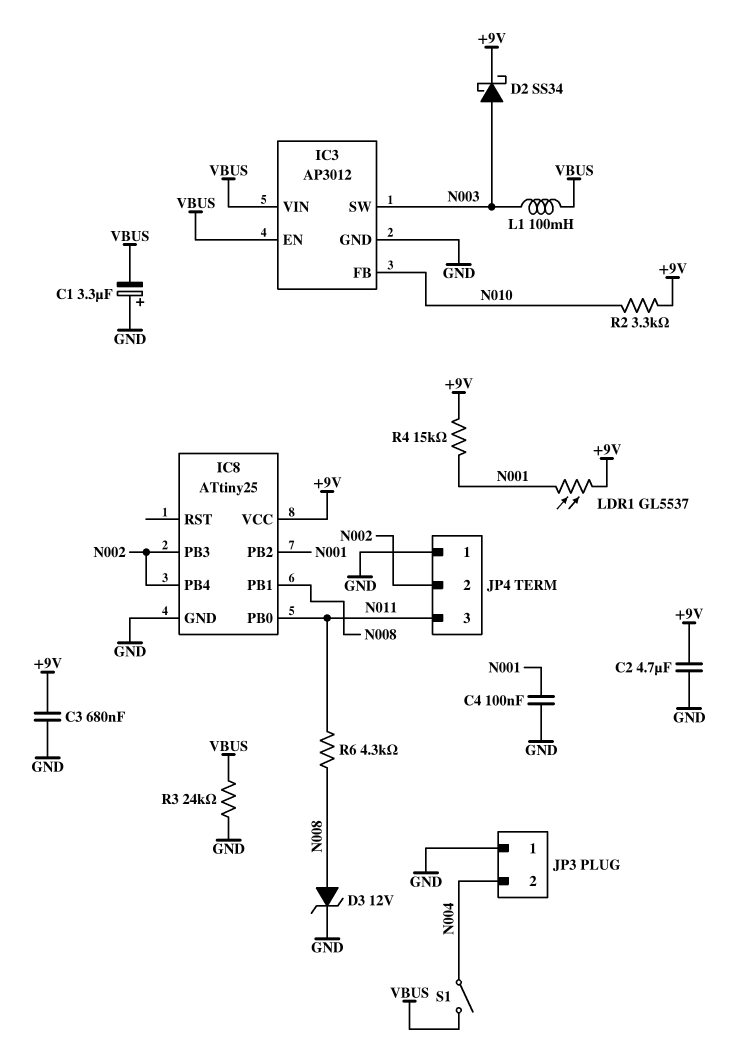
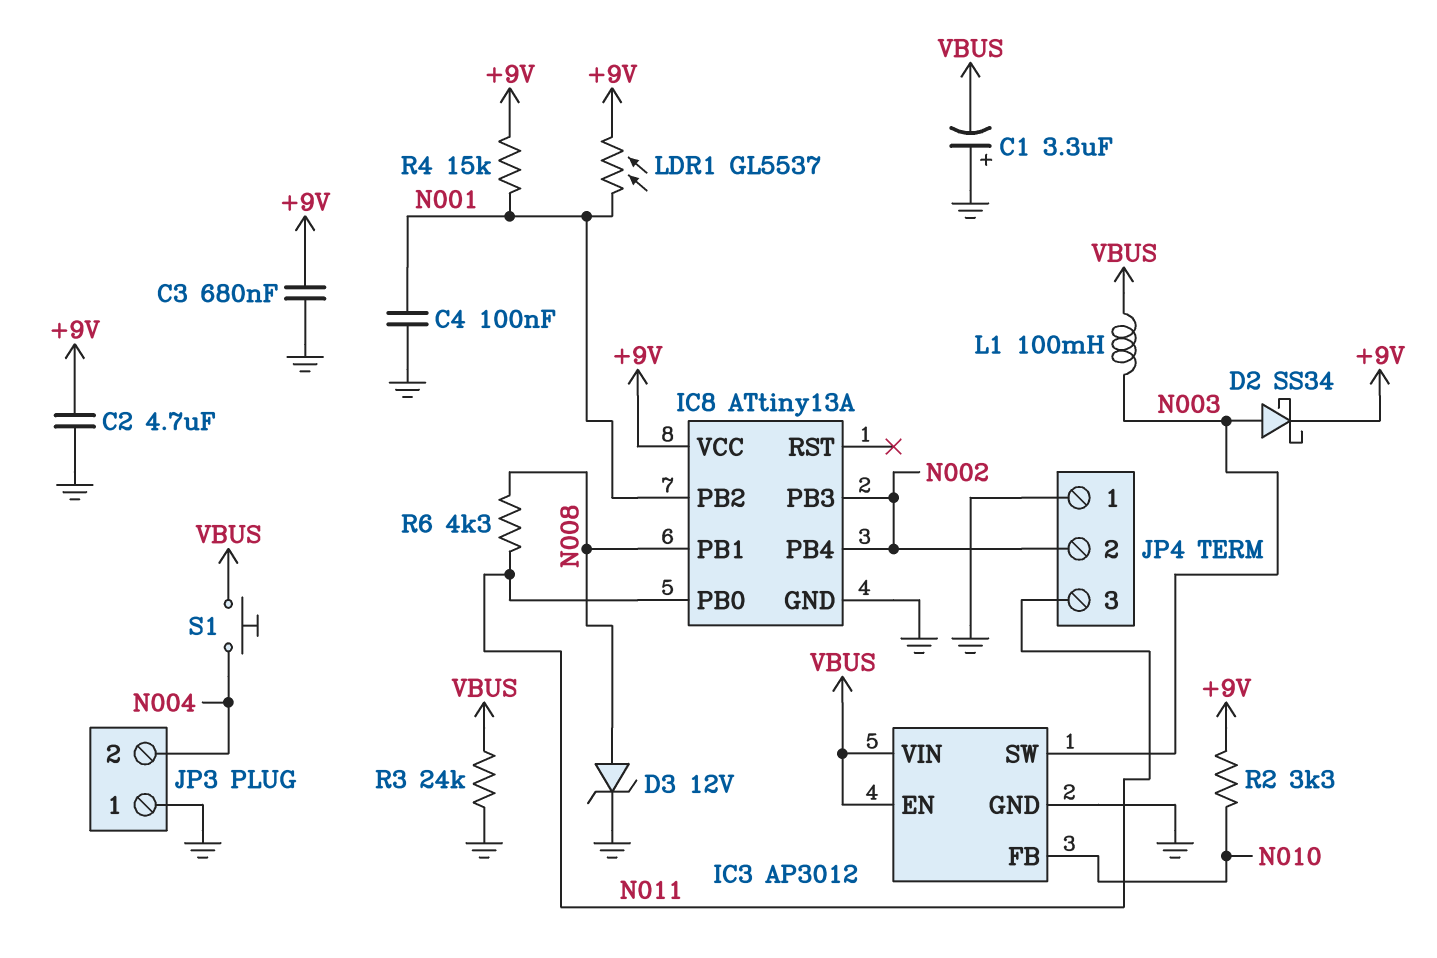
IC8: ATtiny25 -> ATtiny13A
S1: switch (N004, VBUS) -> button (N004, VBUS)

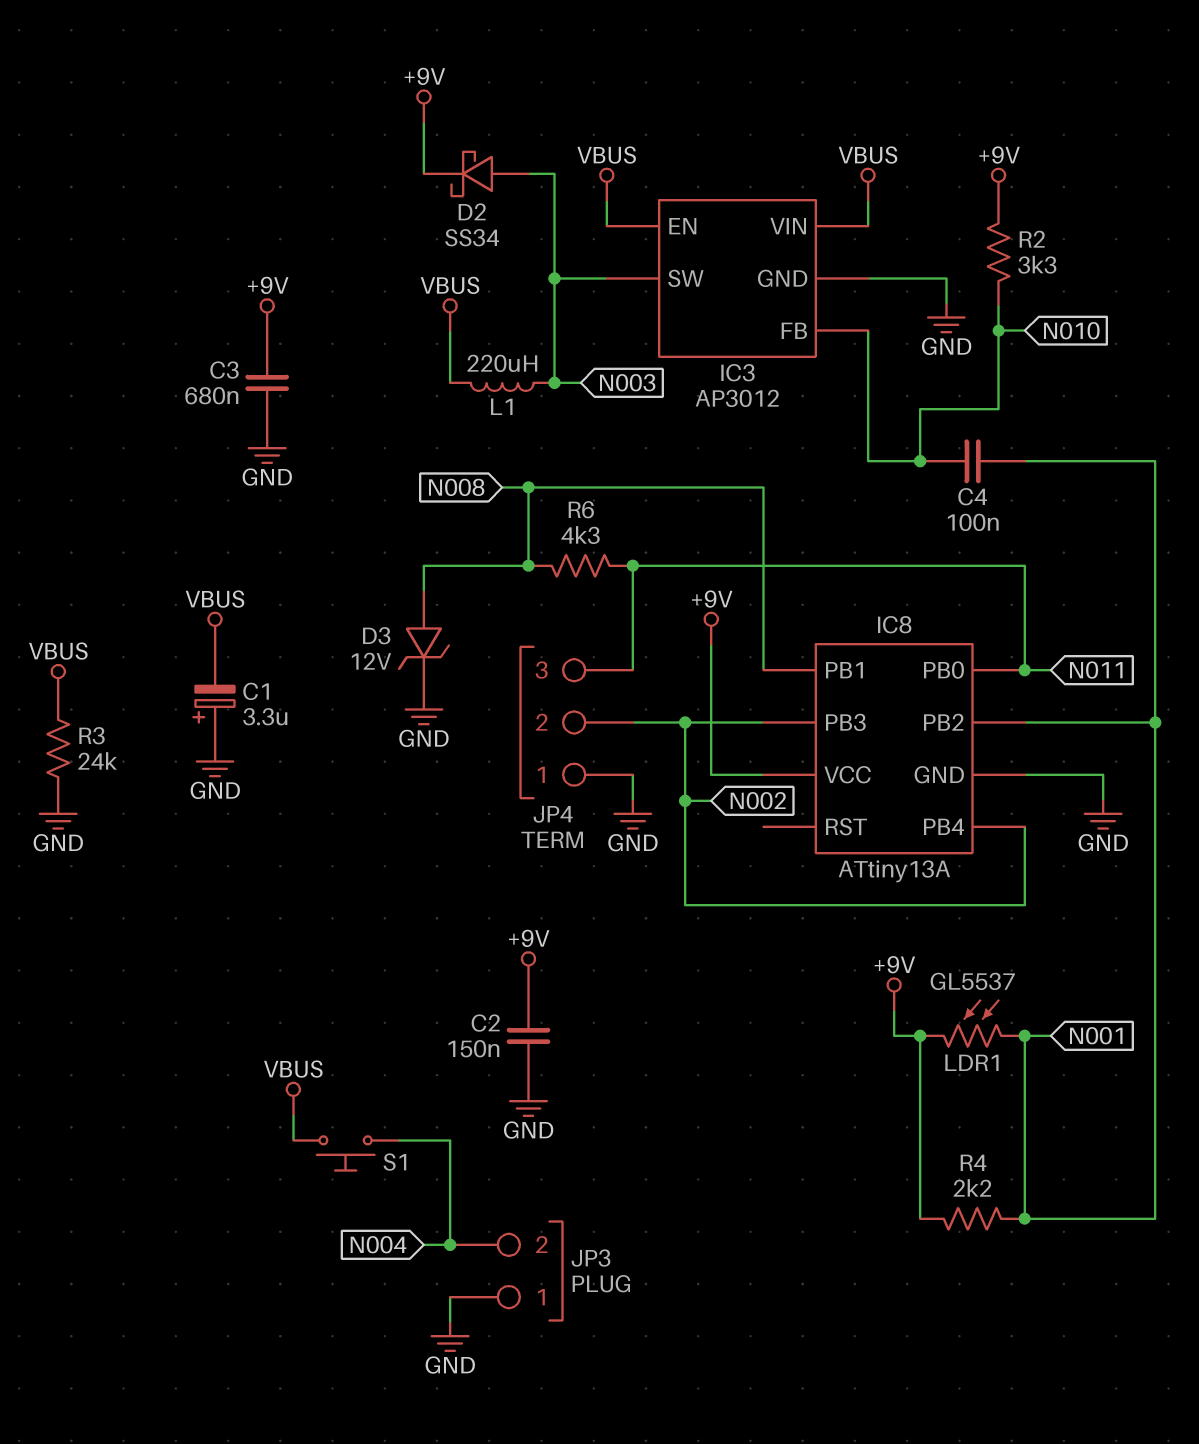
C2: 4.7uF (+9V, GND) -> 150nF (+9V, GND)
C4: 100nF (GND, N001) -> 100nF (N001, N010)
L1: 100mH (N003, VBUS) -> 220uH (N003, VBUS)
R4: 15k (+9V, N001) -> 2.2k (+9V, N001)

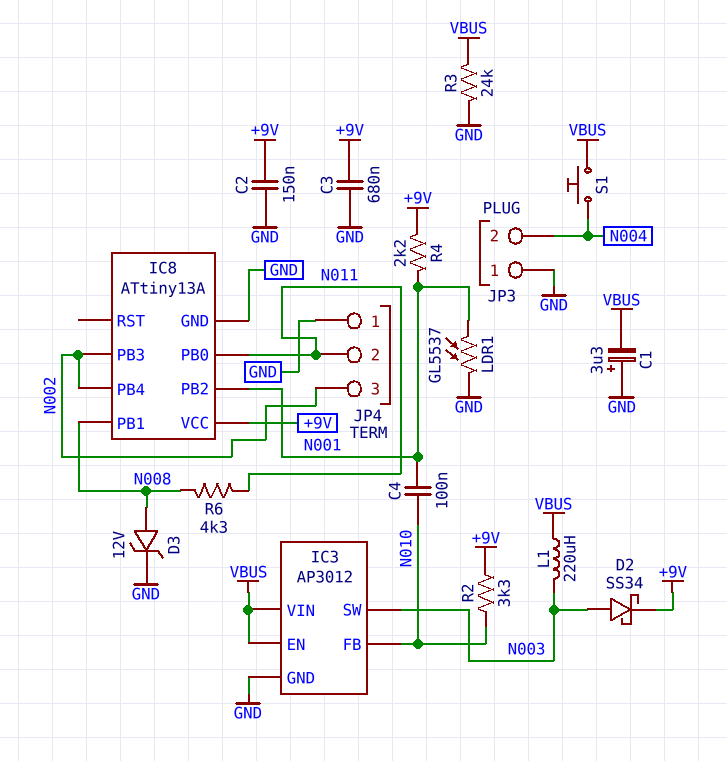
JP4 pin 2: N002 -> N011
JP4 pin 3: N011 -> N002
LDR1: GL5537 (+9V, N001) -> GL5537 (GND, N001)

